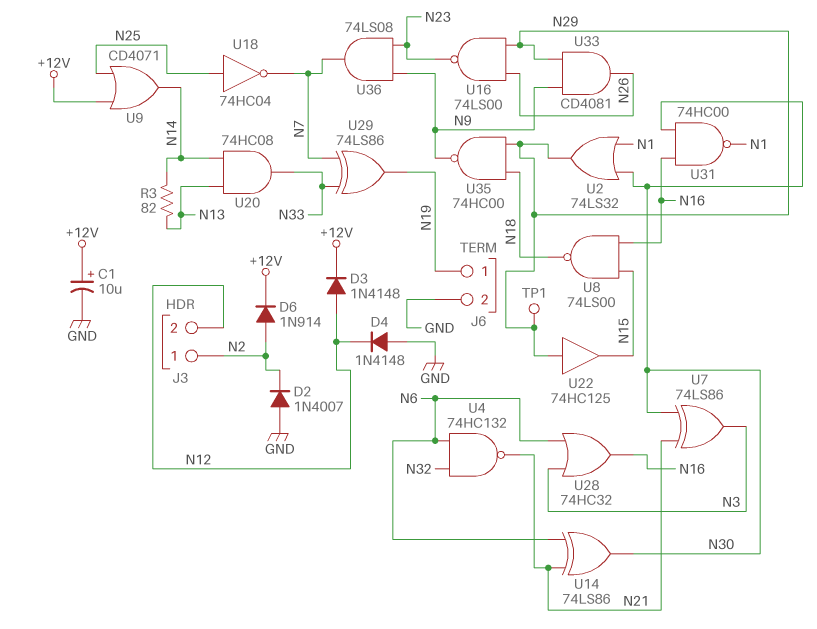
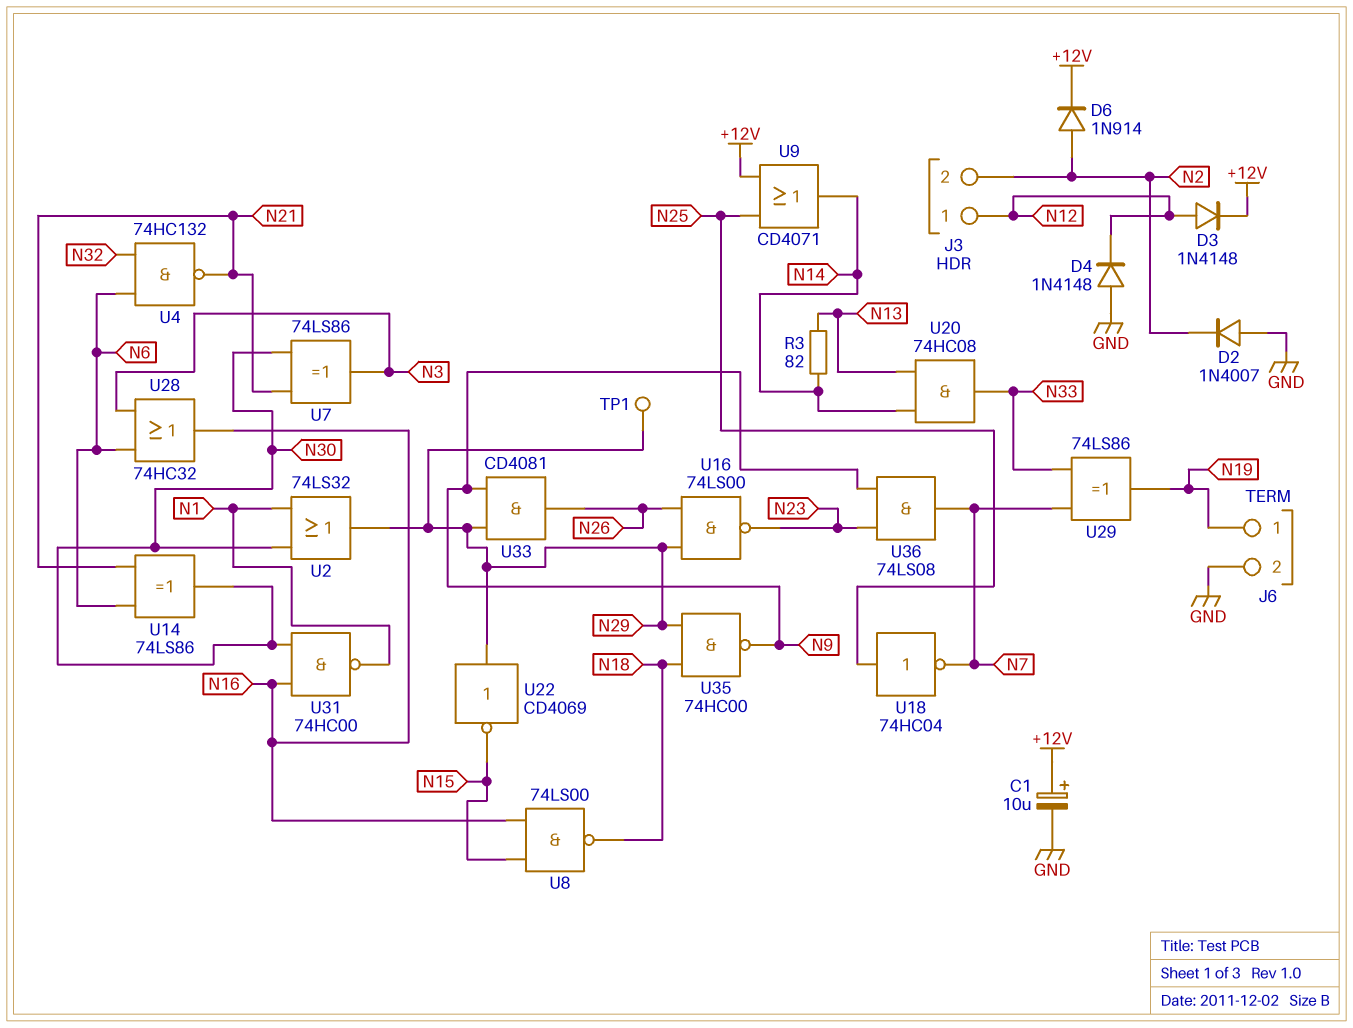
J3 pin 1: N2 -> N12
J3 pin 2: N12 -> N2
U22: buffer 74HC125 (in N29, out N15) -> NOT CD4069 (in N29, out N15)

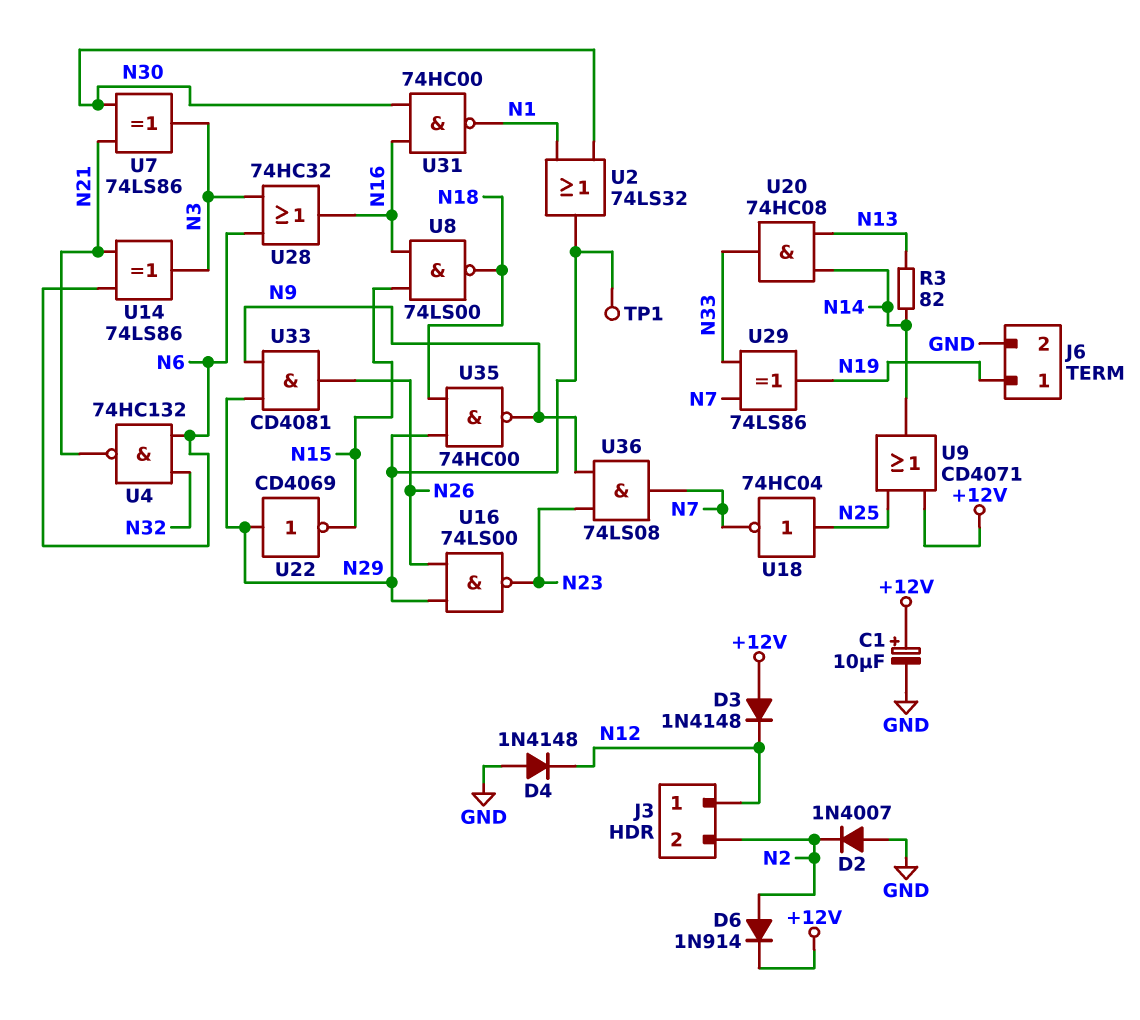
D3: diode 1N4148 (A N12, K +12V) -> diode 1N4148 (A +12V, K N12)
U14: XOR 74LS86 (in N6, in N21, out N30) -> XOR 74LS86 (in N6, in N21, out N3)

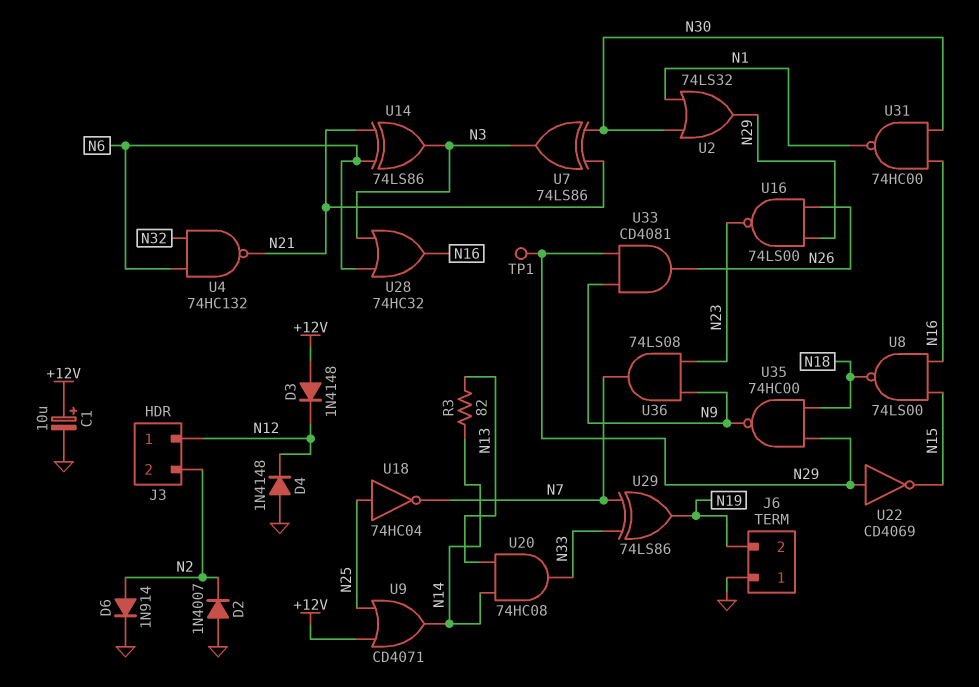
D6: diode 1N914 (A N2, K +12V) -> diode 1N914 (A N2, K GND)
J6 pin 1: N19 -> GND
J6 pin 2: GND -> N19

